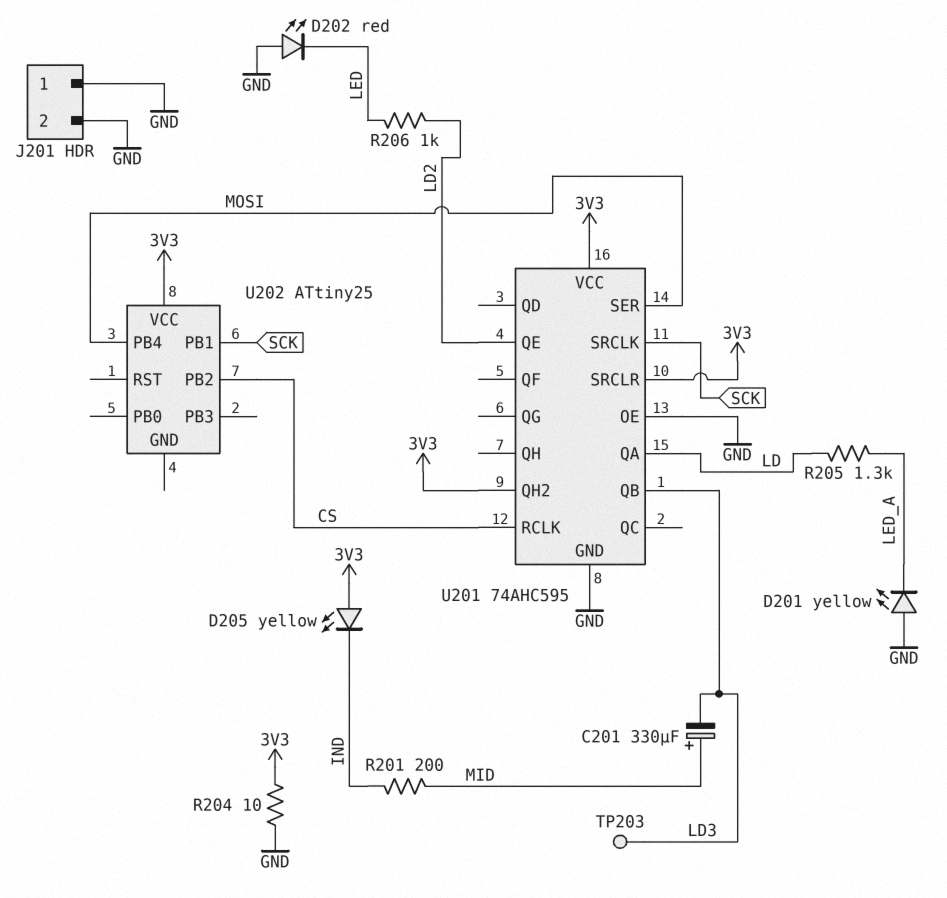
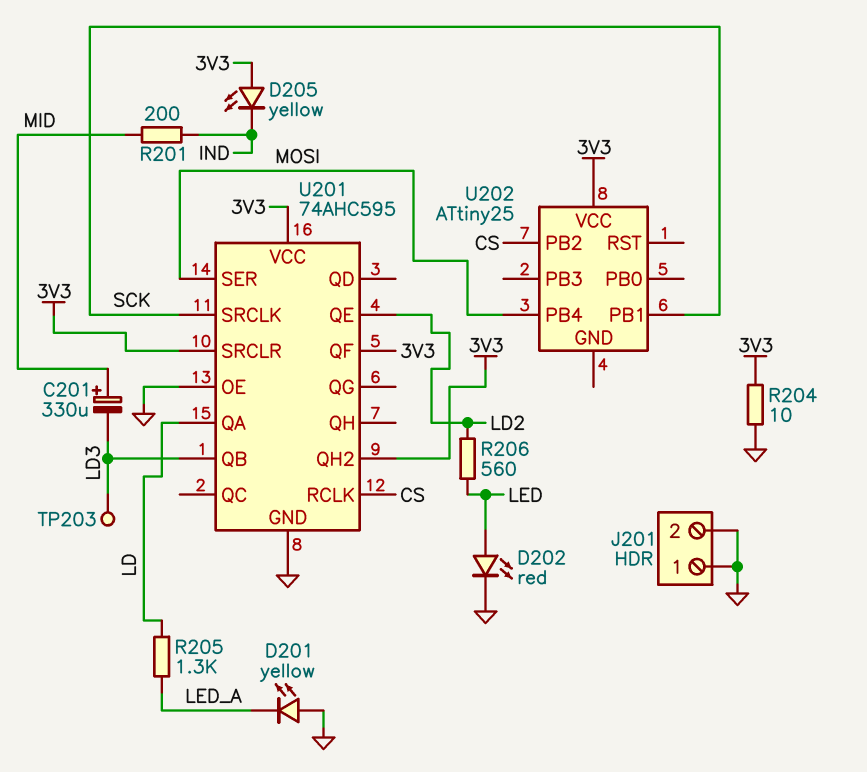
D202: LED red (A GND, K LED) -> LED red (A LED, K GND)
R206: 1k (LD2, LED) -> 560 (LD2, LED)
U201 pin QF: none -> 3V3

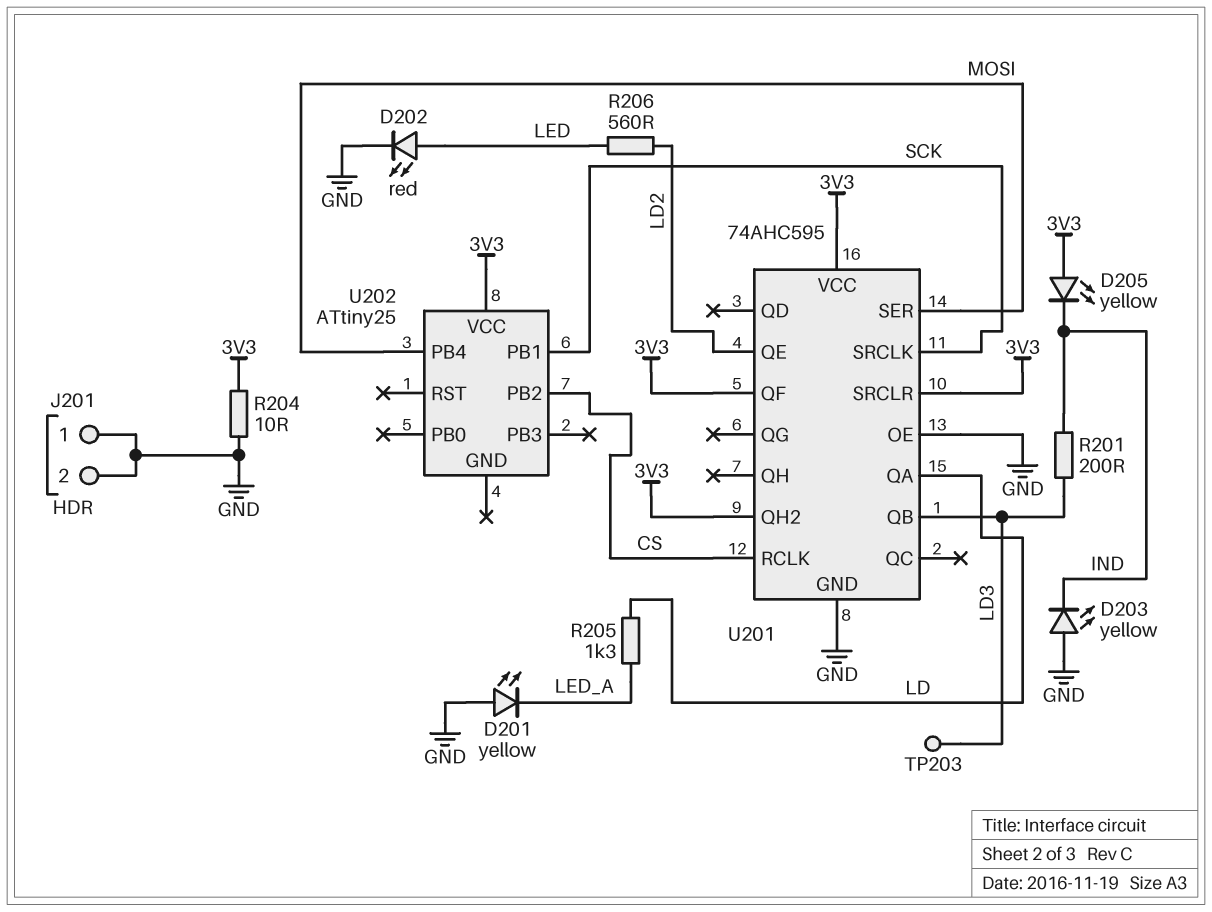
C201: 330uF (plus MID, minus LD3) -> none
D203: none -> LED yellow (A GND, K IND)
R201: 200 (IND, MID) -> 200 (IND, LD3)

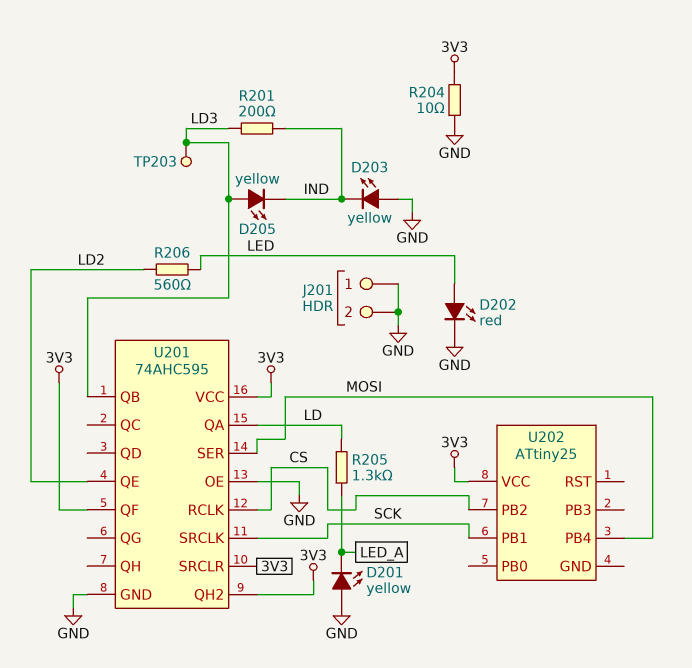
D205: LED yellow (A 3V3, K IND) -> LED yellow (A LD3, K IND)

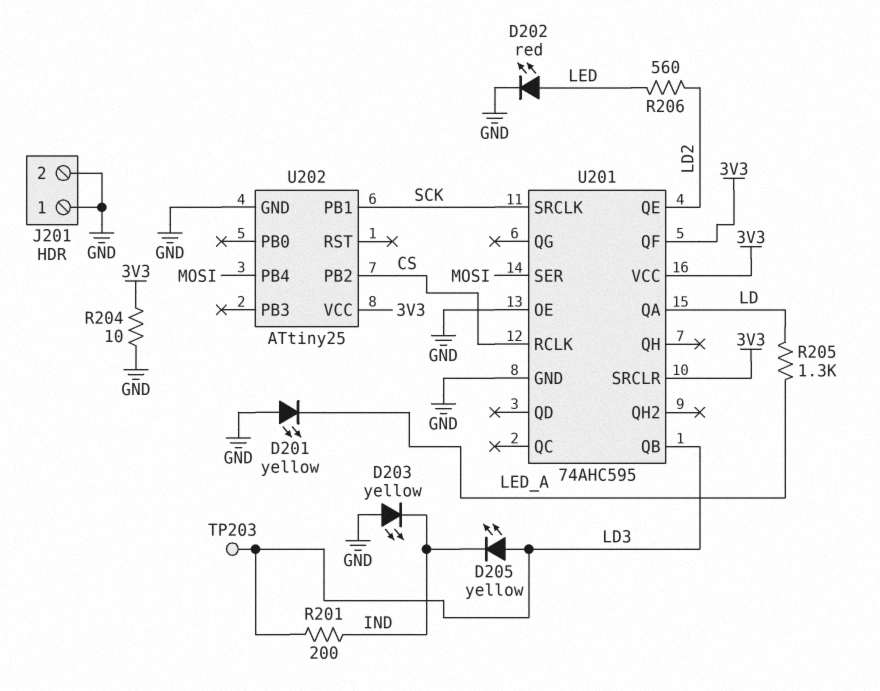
U201 pin QH2: 3V3 -> none
U202 pin GND: none -> GND

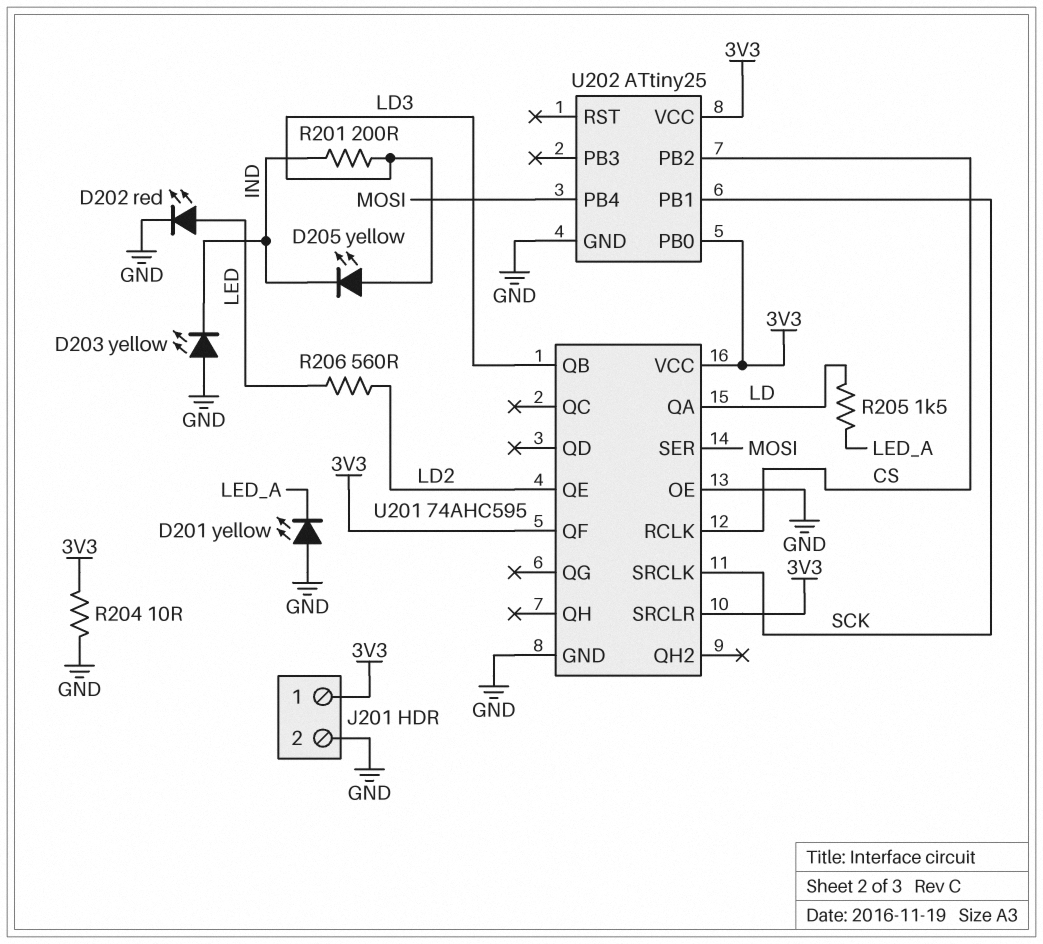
J201 pin 1: GND -> 3V3
R205: 1.3k (LD, LED_A) -> 1.5k (LD, LED_A)
TP203: test point (LD3) -> none
U202 pin PB0: none -> 3V3

